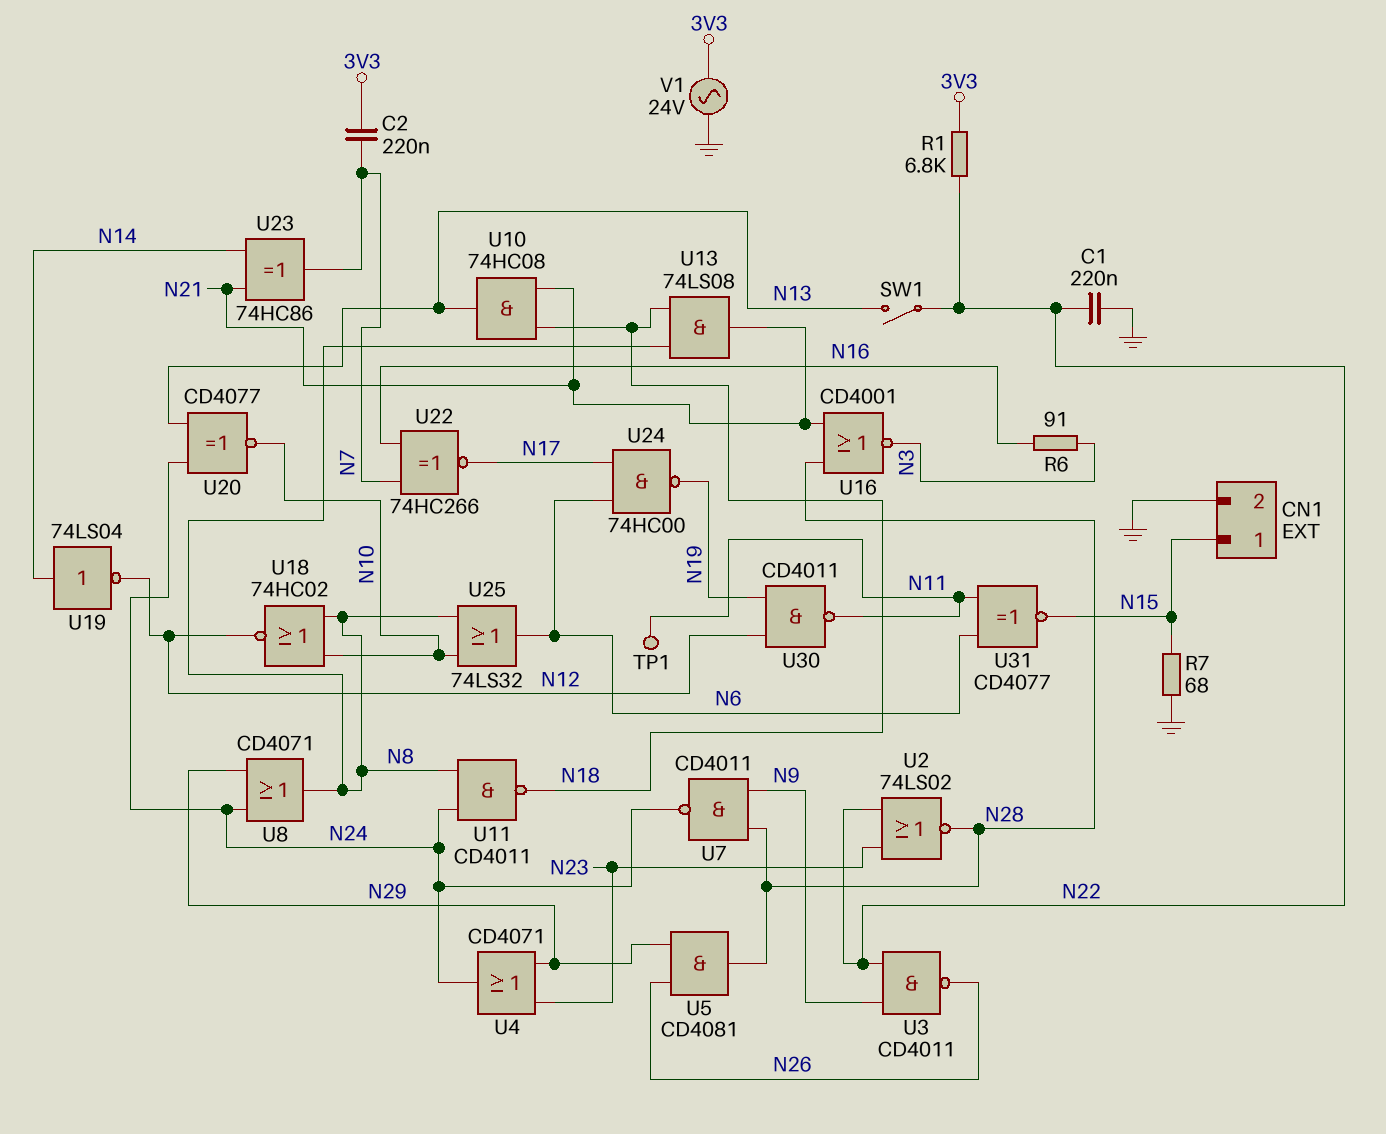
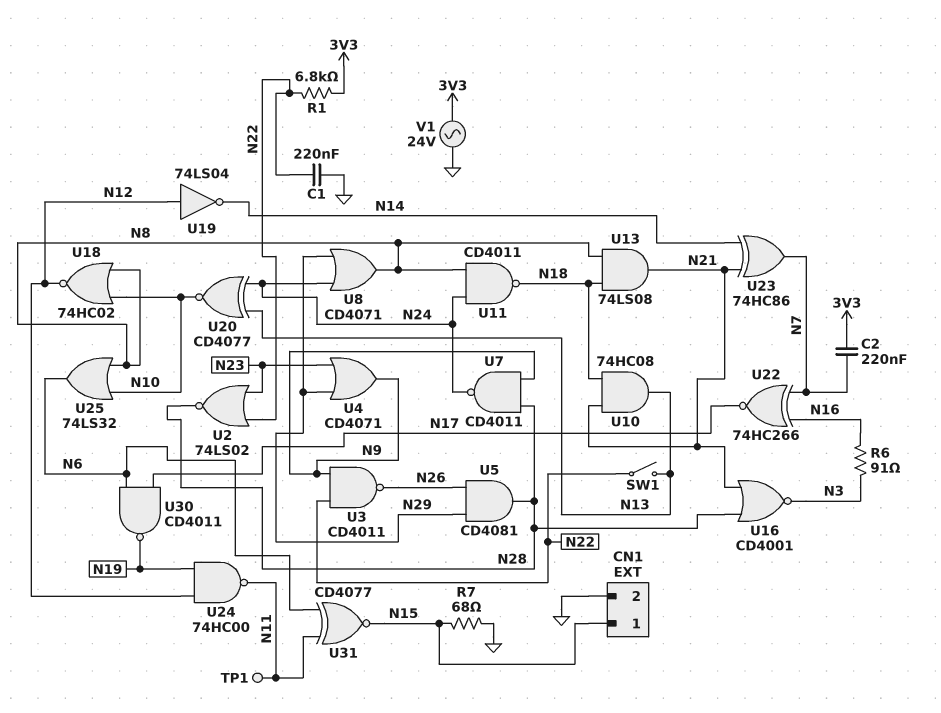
U4: OR CD4071 (in N23, in N29, out N24) -> OR CD4071 (in N23, in N29, out N9)
U19: NOT 74LS04 (in N14, out N12) -> NOT 74LS04 (in N12, out N14)
U24: NAND 74HC00 (in N6, in N17, out N19) -> NAND 74HC00 (in N12, in N19, out N11)
U30: NAND CD4011 (in N12, in N19, out N11) -> NAND CD4011 (in N6, in N17, out N19)

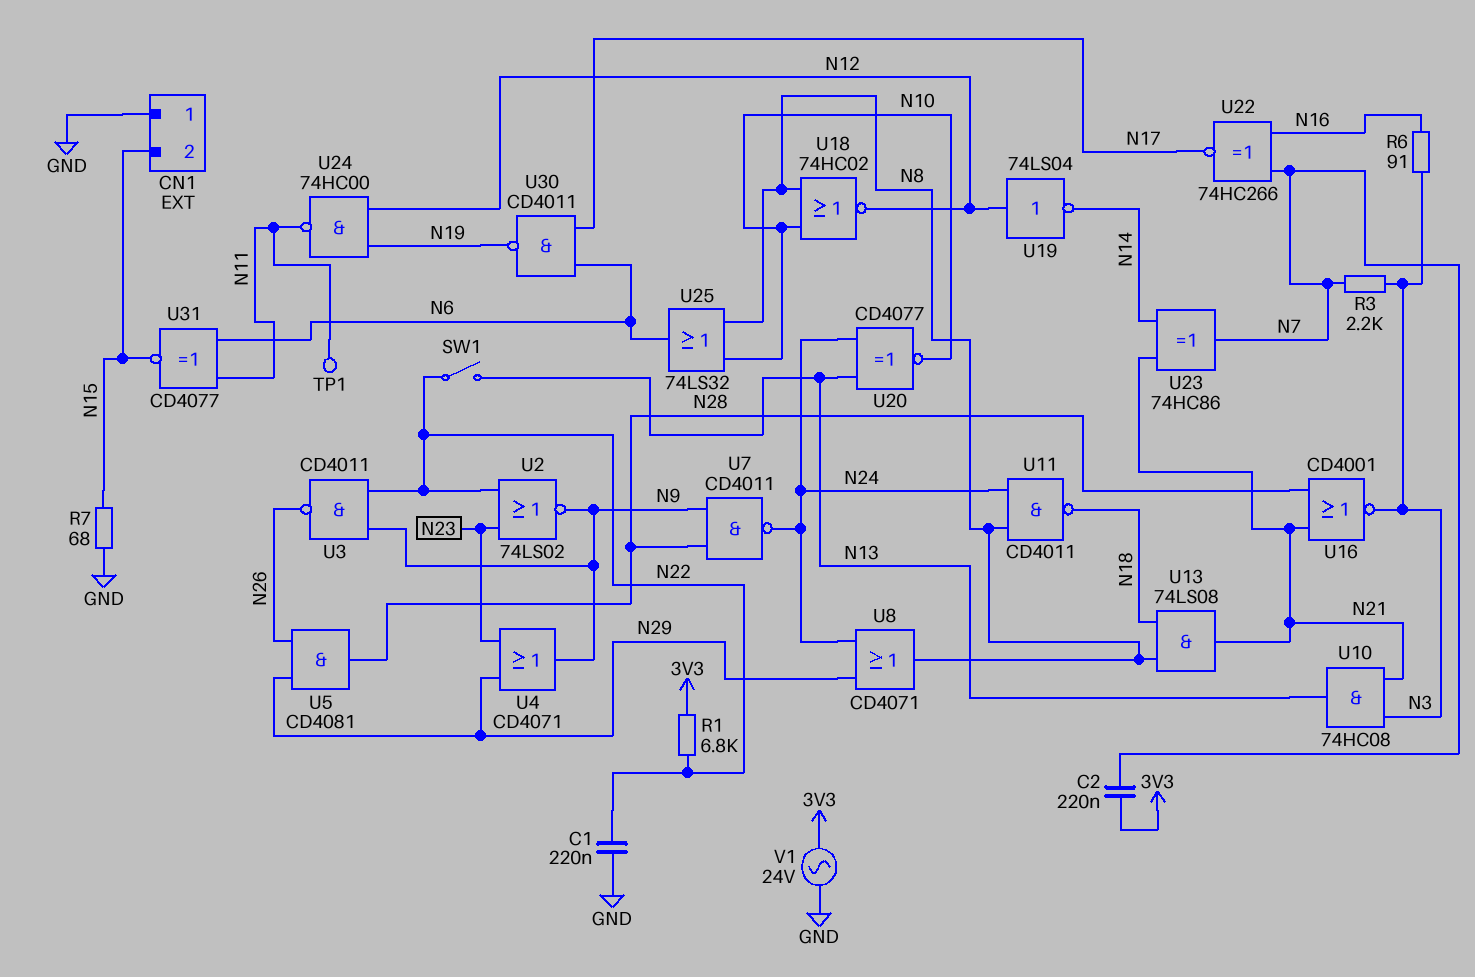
CN1 pin 1: N15 -> GND
CN1 pin 2: GND -> N15
R3: none -> 2.2k (N3, N7)
U2: NOR 74LS02 (in N22, in N23, out N28) -> NOR 74LS02 (in N22, in N23, out N9)
U10: AND 74HC08 (in N18, in N21, out N13) -> AND 74HC08 (in N3, in N21, out N13)

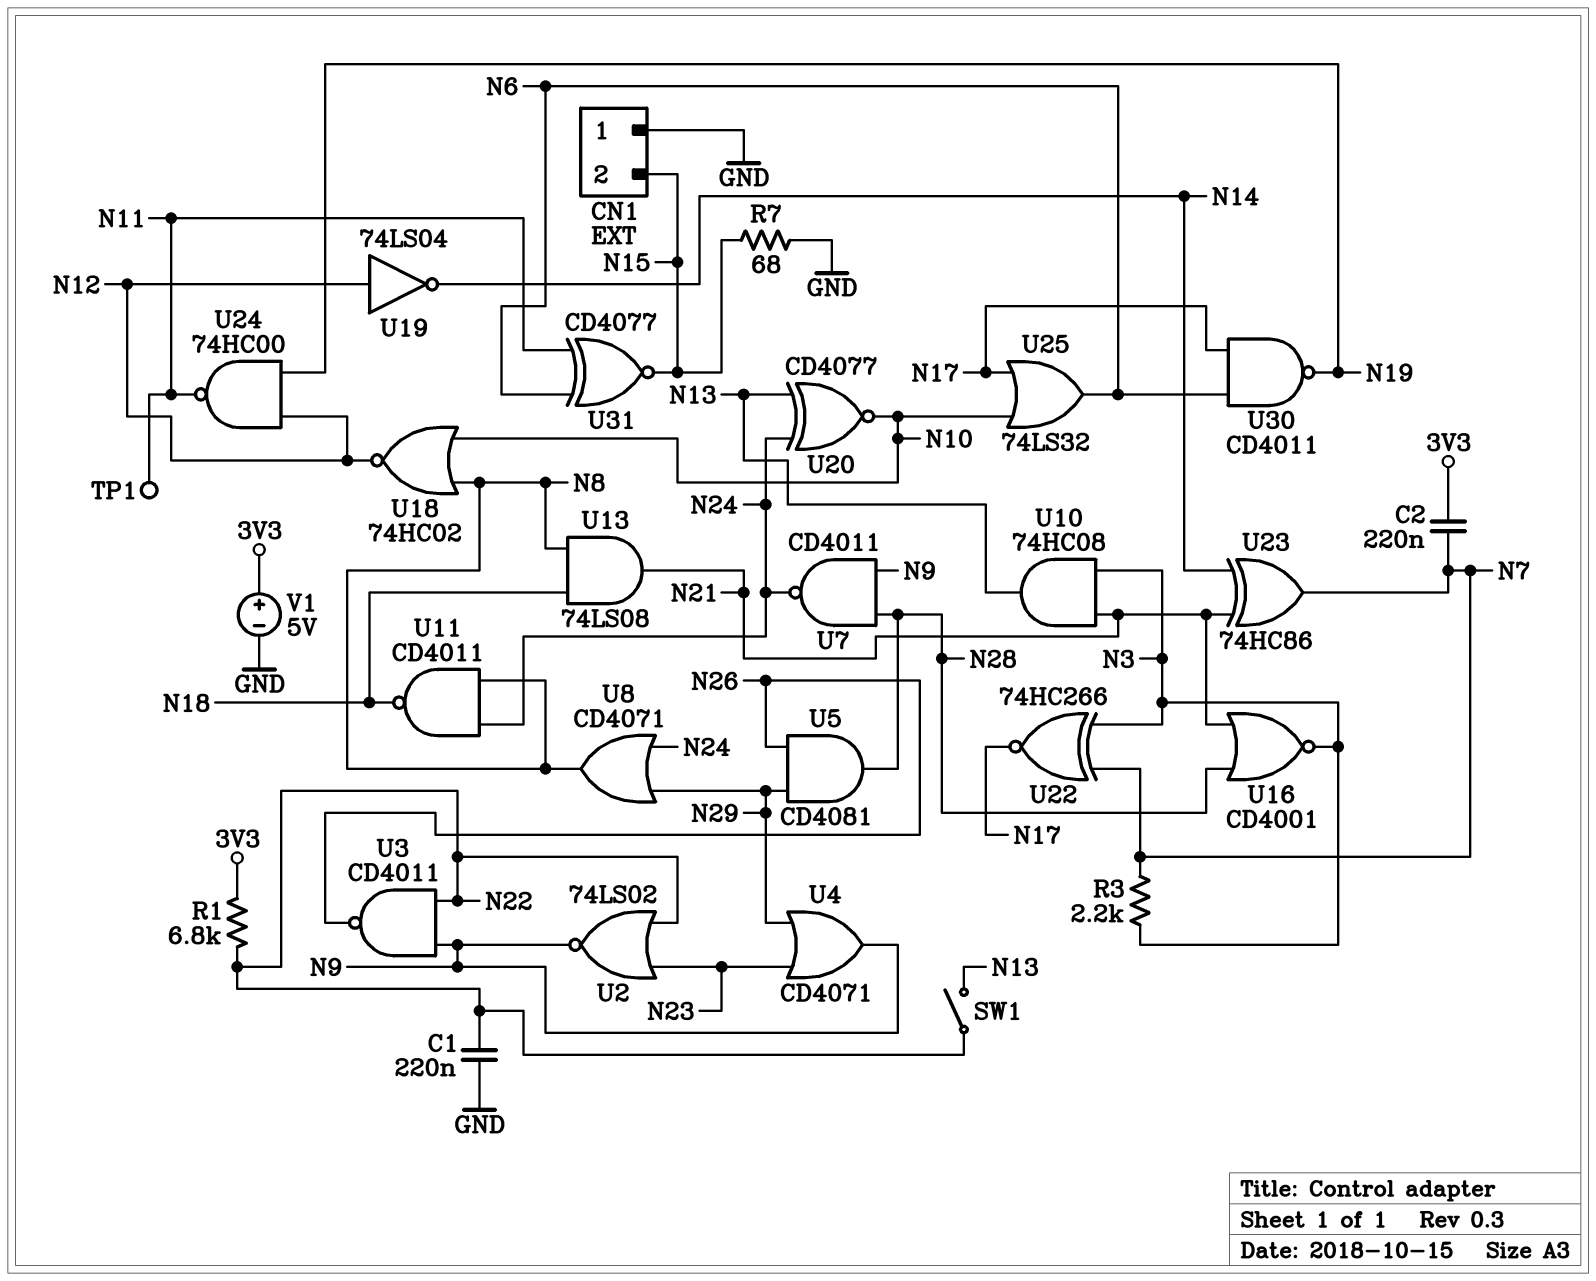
R6: 91 (N3, N16) -> none
U22: XNOR 74HC266 (in N7, in N16, out N17) -> XNOR 74HC266 (in N3, in N7, out N17)
U25: OR 74LS32 (in N8, in N10, out N6) -> OR 74LS32 (in N10, in N17, out N6)
V1: AC 24V (3V3, GND) -> 5V (plus 3V3, minus GND)

